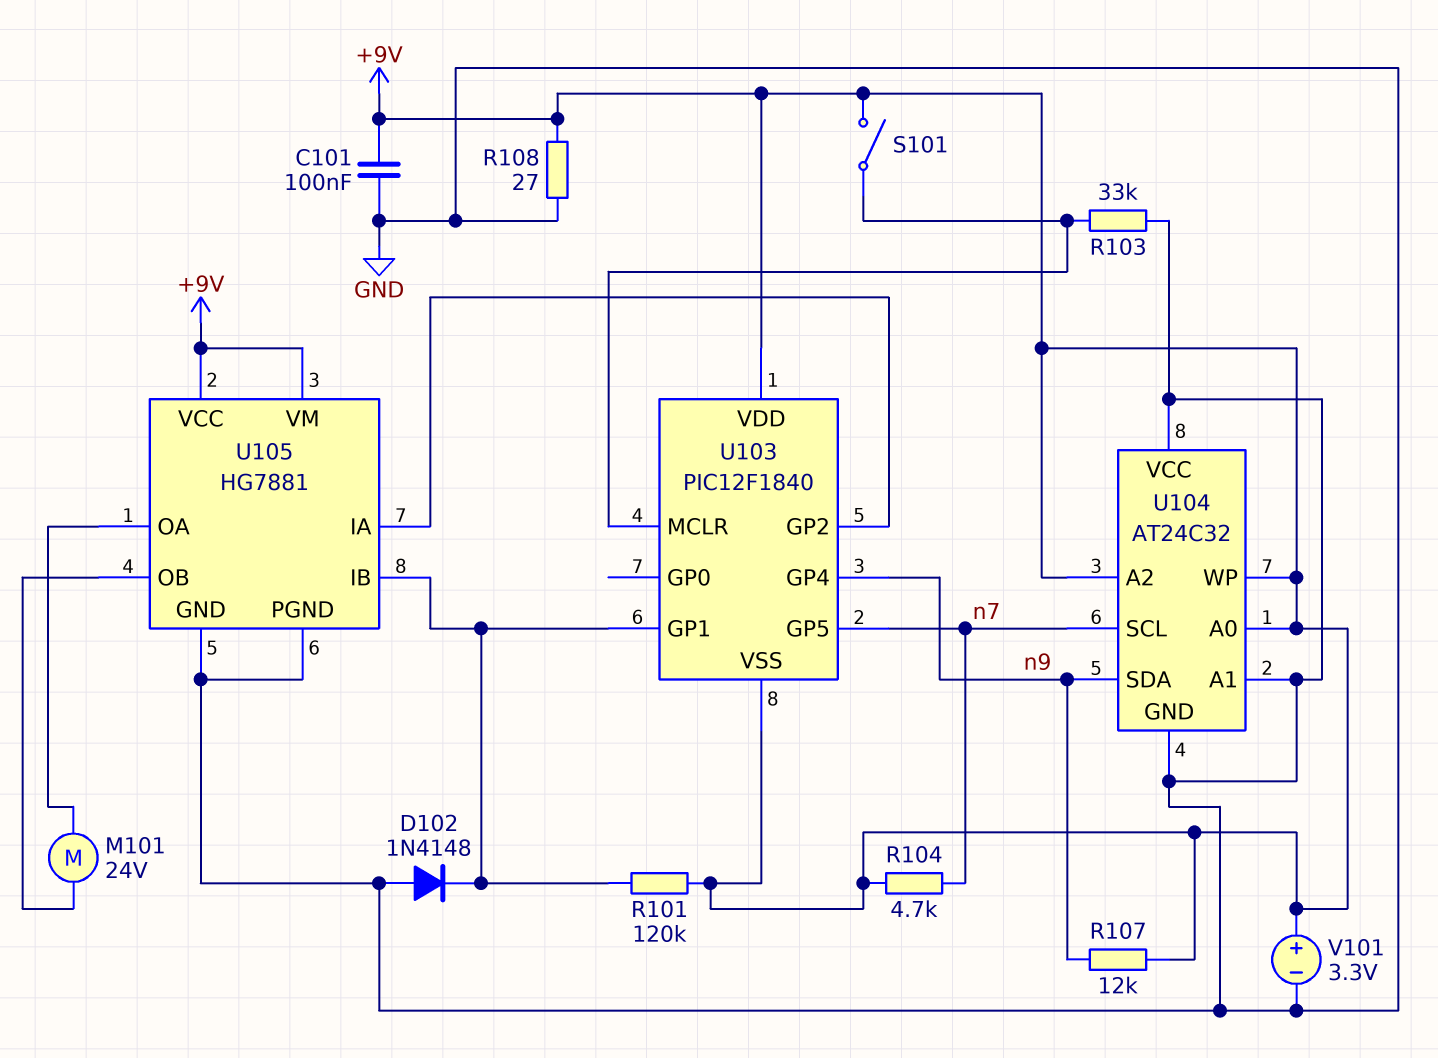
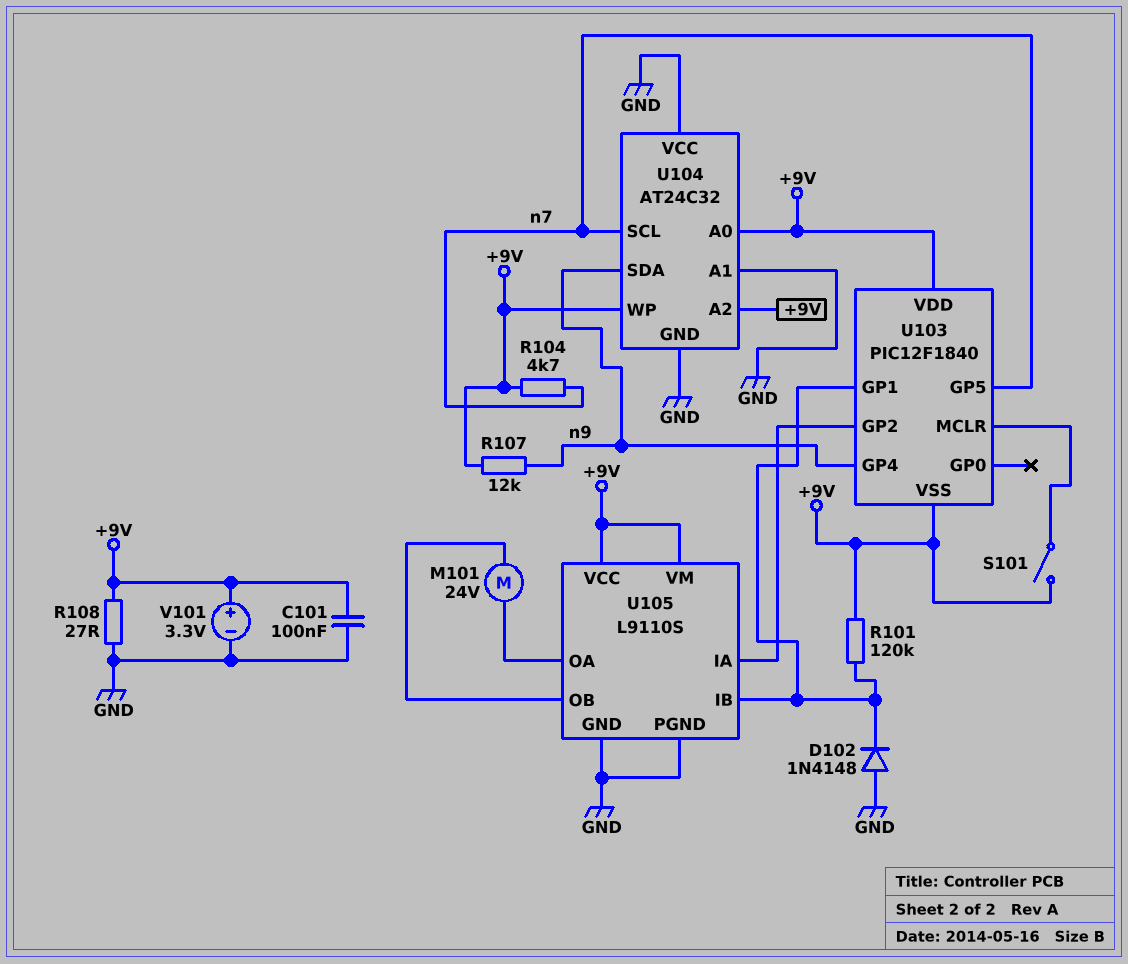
R103: 33k (GND, U103/MCLR) -> none
U105: HG7881 -> L9110S

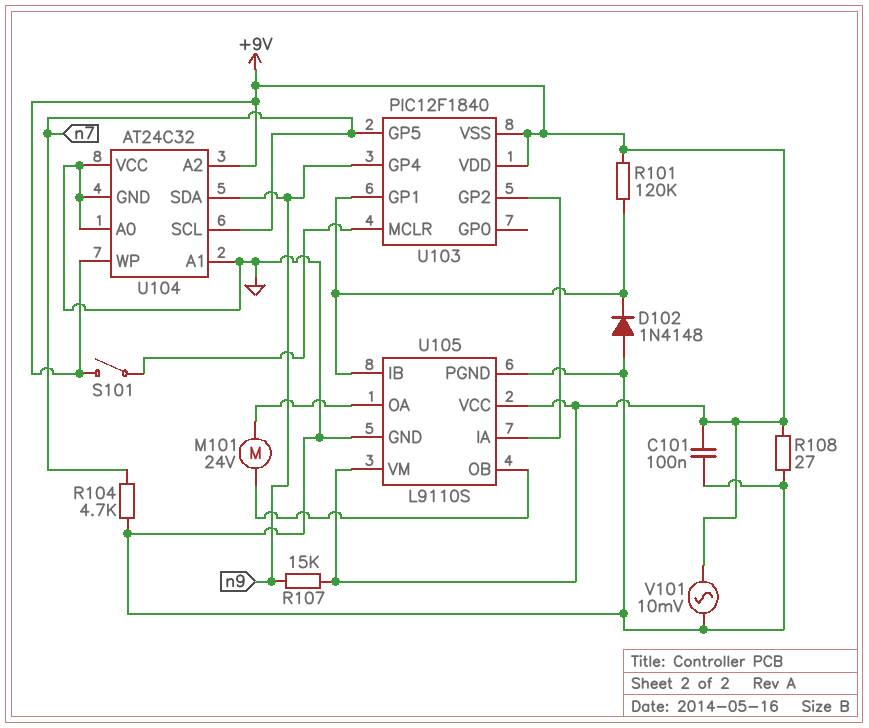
R104: 4.7k (+9V, n7) -> 4.7k (GND, n7)
R107: 12k (+9V, n9) -> 15k (+9V, n9)
U104 pin A0: +9V -> GND
V101: 3.3V (plus +9V, minus GND) -> AC 10mV (+9V, GND)

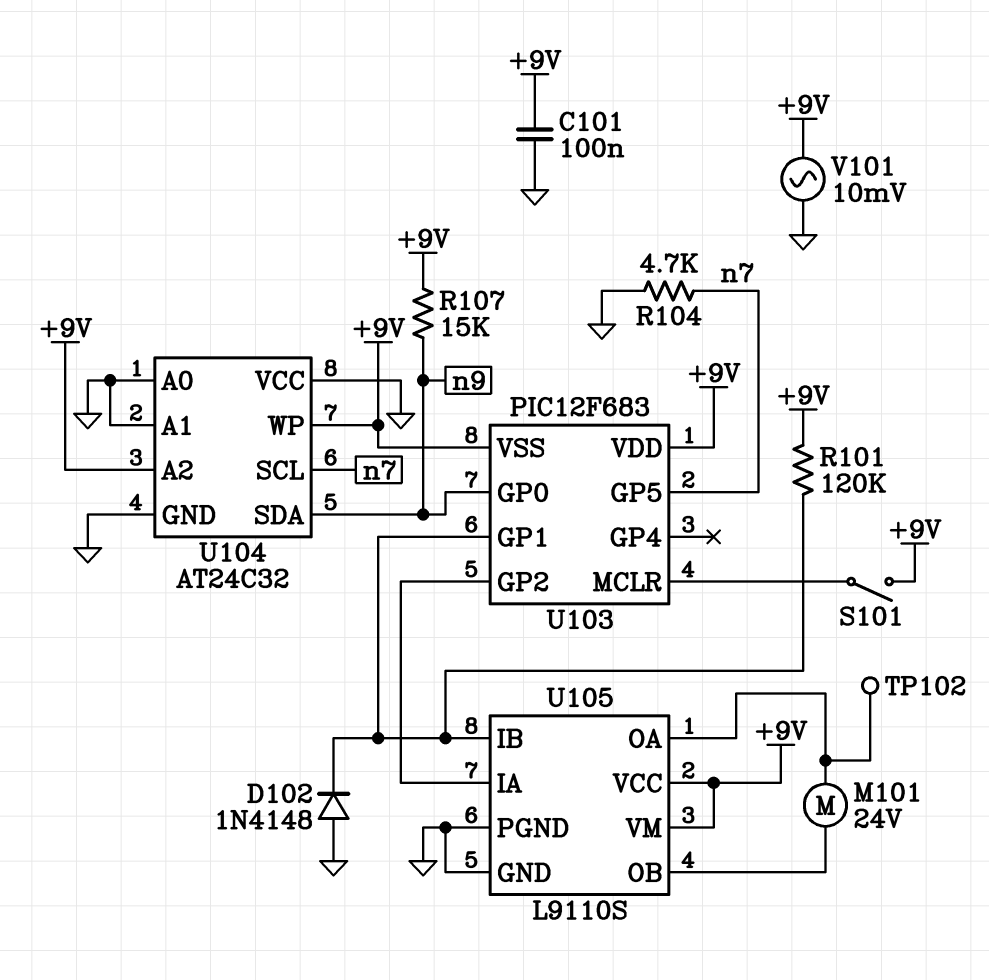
R108: 27 (+9V, GND) -> none
TP102: none -> test point (U105/OA)
U103: PIC12F1840 -> PIC12F683
U103 pin GP0: none -> n9
U103 pin GP4: n9 -> none

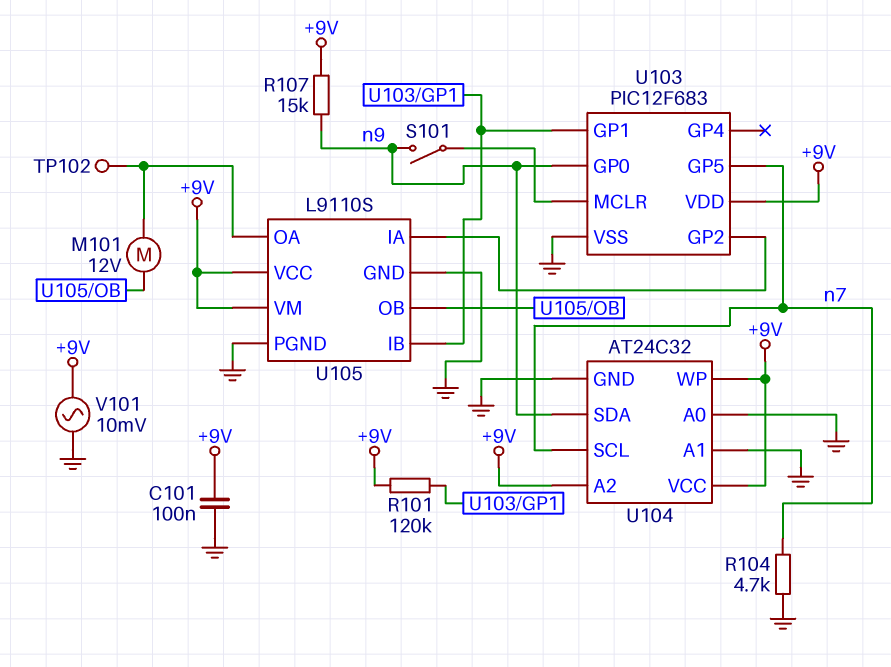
D102: diode 1N4148 (A GND, K U103/GP1) -> none
M101: motor 24V (U105/OA, U105/OB) -> motor 12V (U105/OA, U105/OB)
S101: switch (+9V, U103/MCLR) -> switch (U103/MCLR, n9)
U103 pin VSS: +9V -> GND
U104 pin VCC: GND -> +9V

